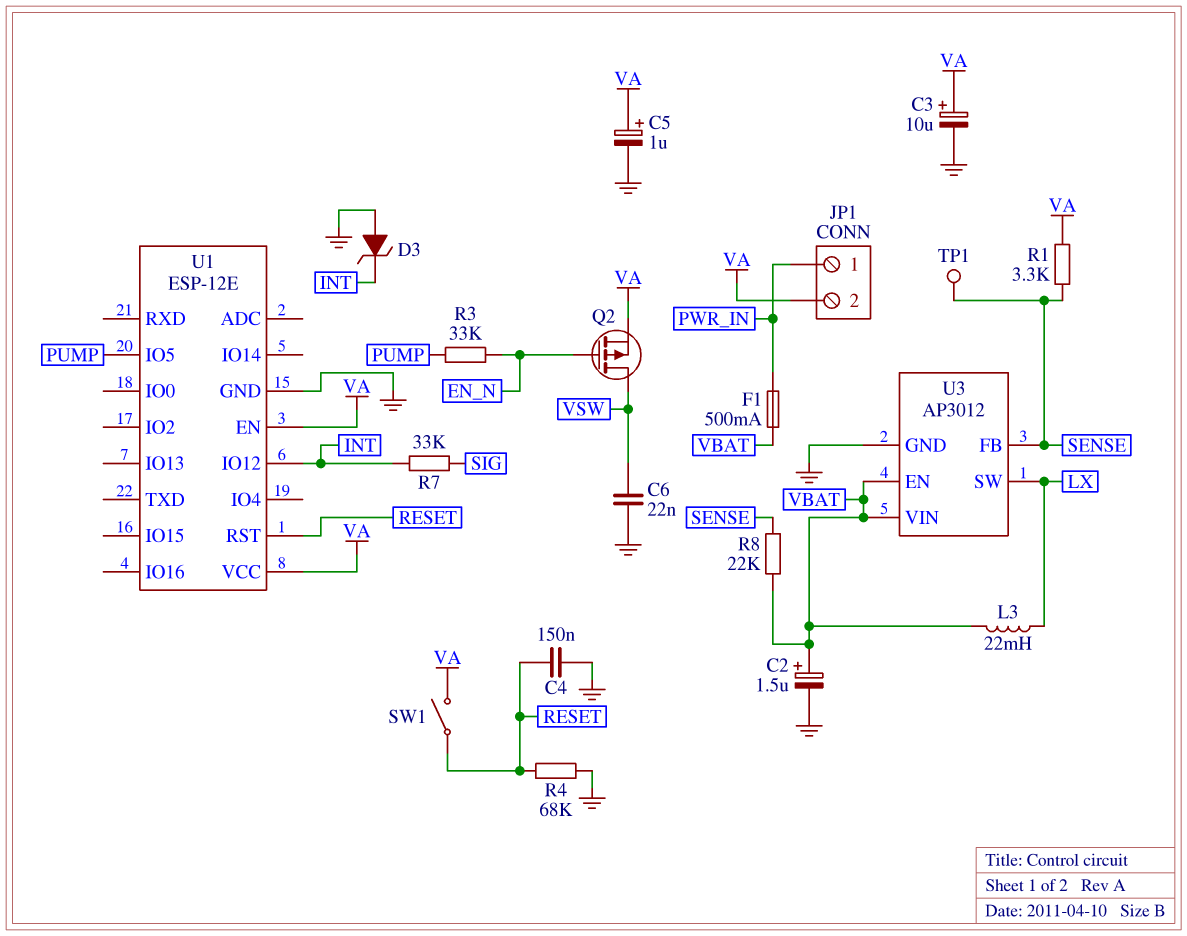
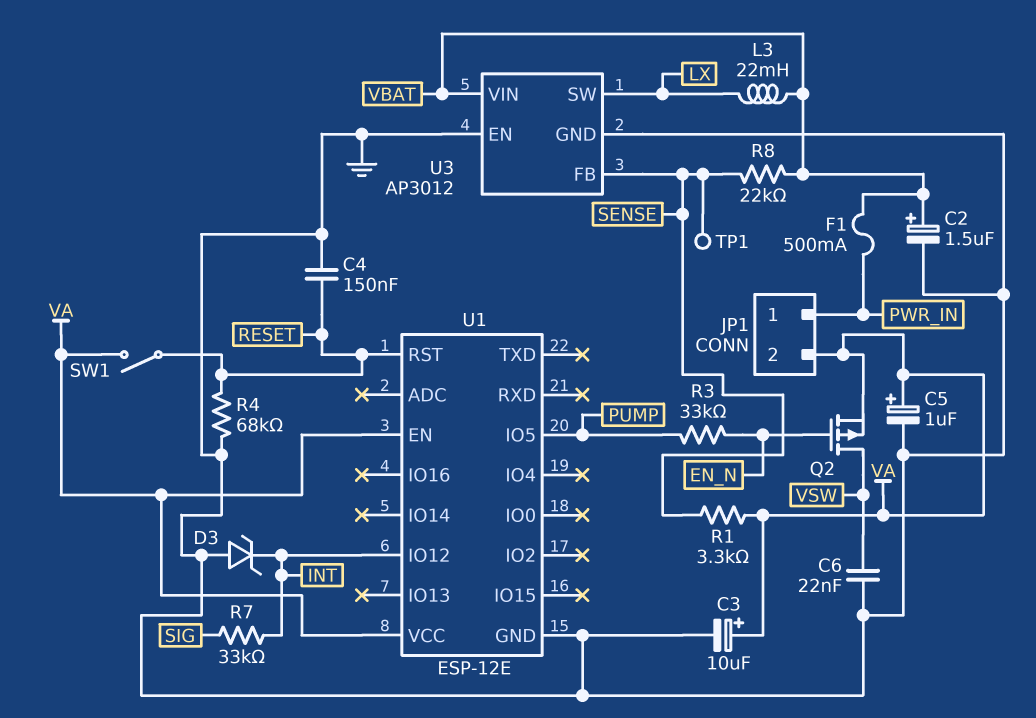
U3 pin EN: VBAT -> GND

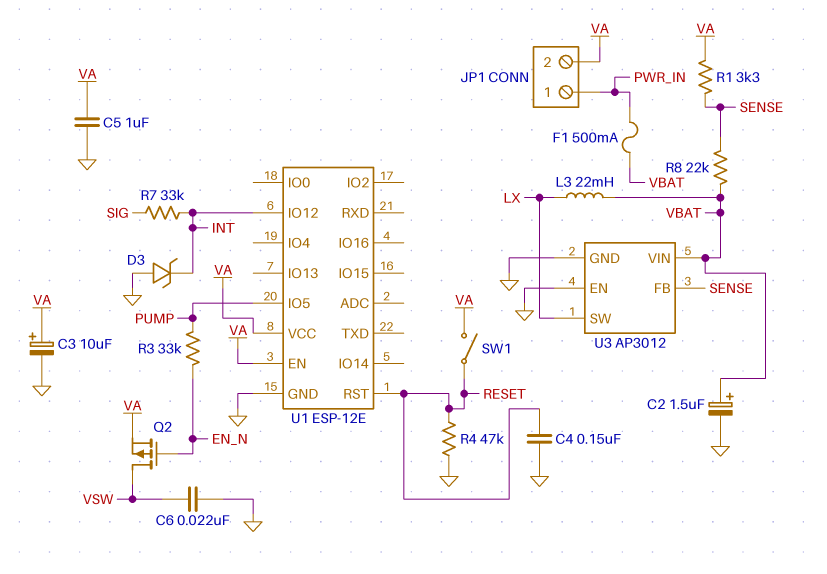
C5: 1uF (plus VA, minus GND) -> 1uF (GND, VA)
R4: 68k (GND, RESET) -> 47k (GND, RESET)
TP1: test point (SENSE) -> none

